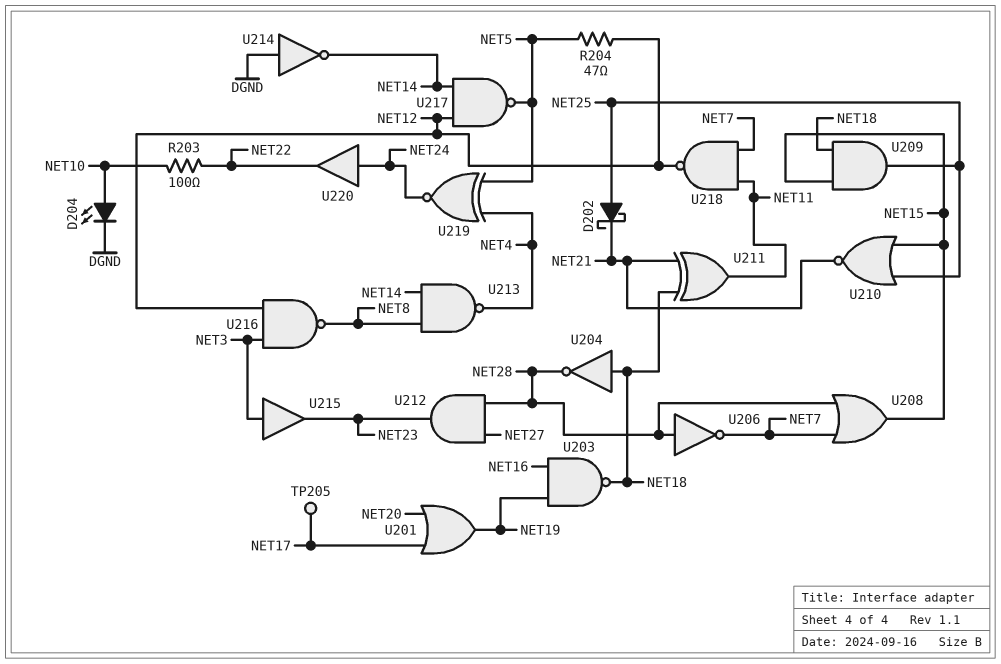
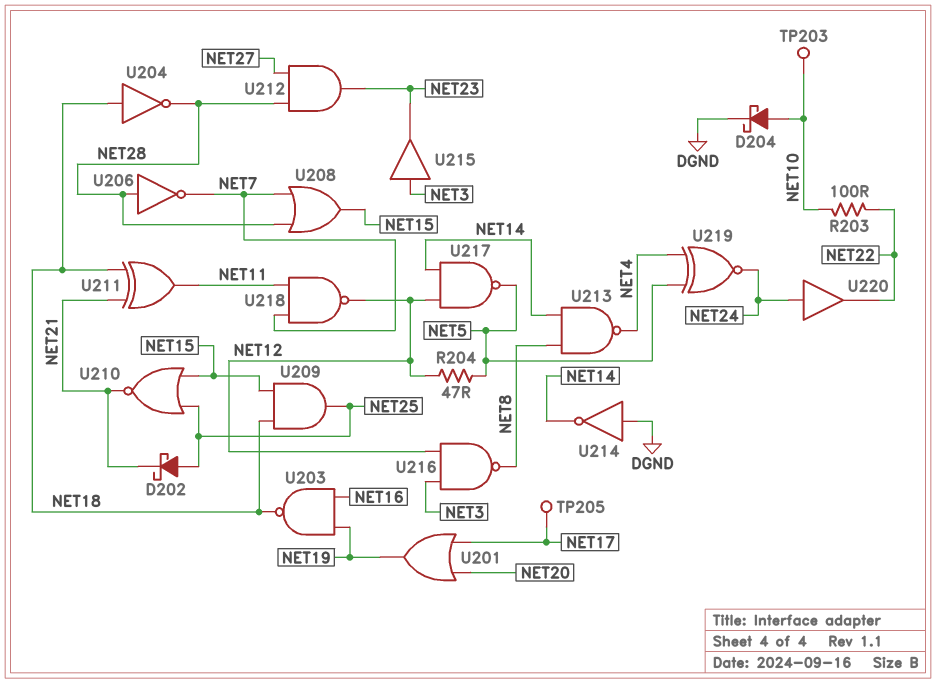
D204: LED (A NET10, K DGND) -> schottky (A NET10, K DGND)
TP203: none -> test point (NET10)

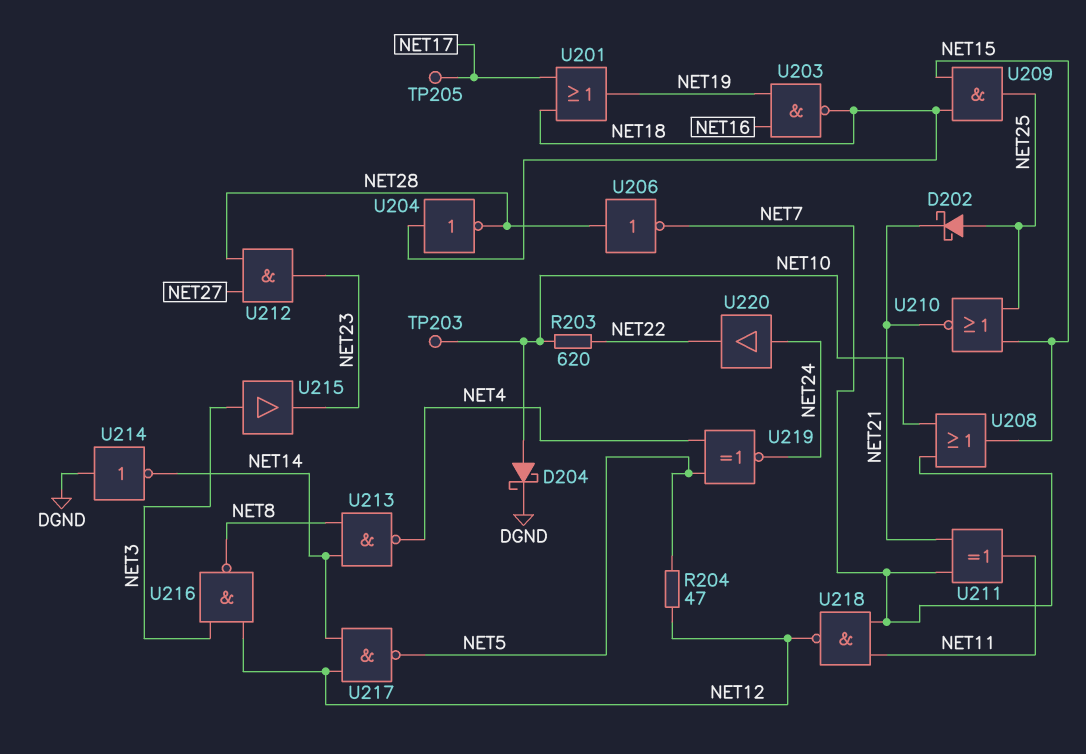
R203: 100 (NET10, NET22) -> 620 (NET10, NET22)
U201: OR (in NET17, in NET20, out NET19) -> OR (in NET17, in NET18, out NET19)
U208: OR (in NET7, in NET28, out NET15) -> OR (in NET7, in NET10, out NET15)
U211: XOR (in NET18, in NET21, out NET11) -> XOR (in NET7, in NET21, out NET11)

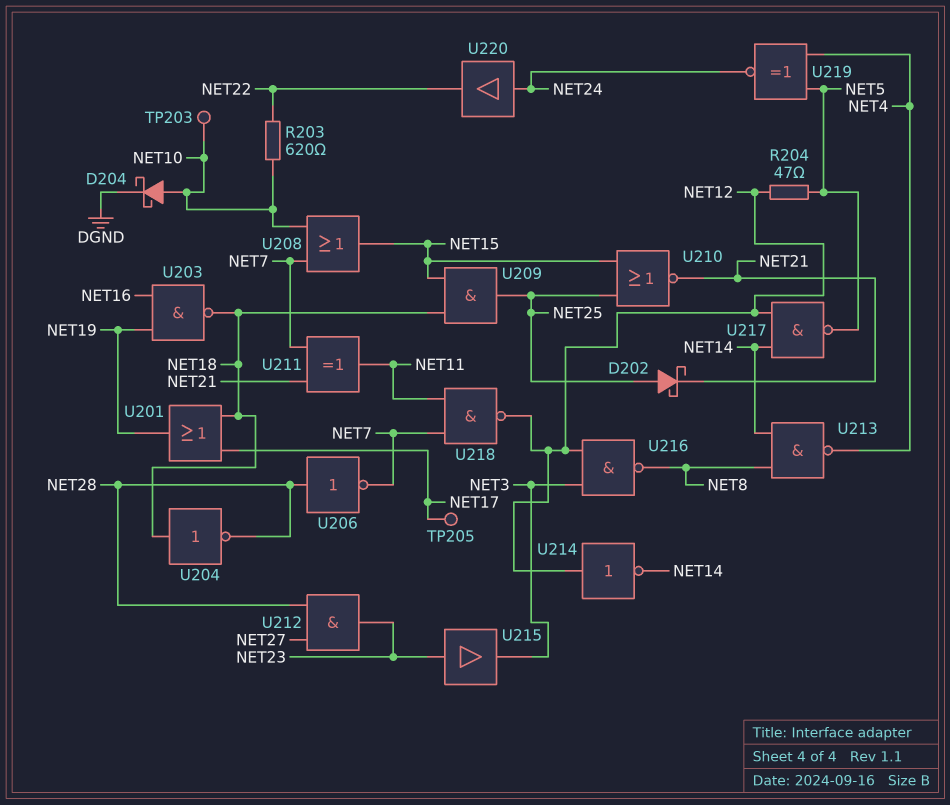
U214: NOT (in DGND, out NET14) -> NOT (in NET12, out NET14)
U215: buffer (in NET3, out NET23) -> buffer (in NET23, out NET3)

